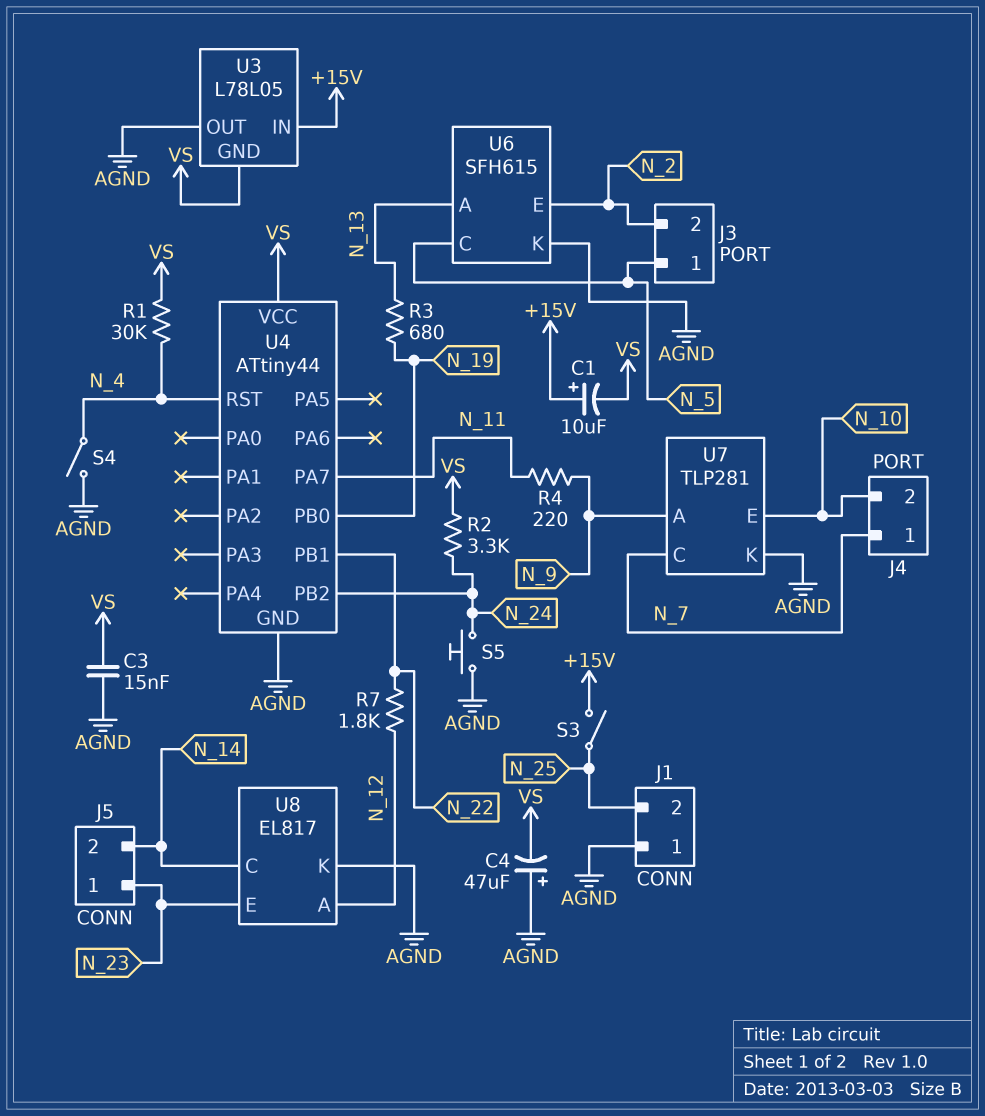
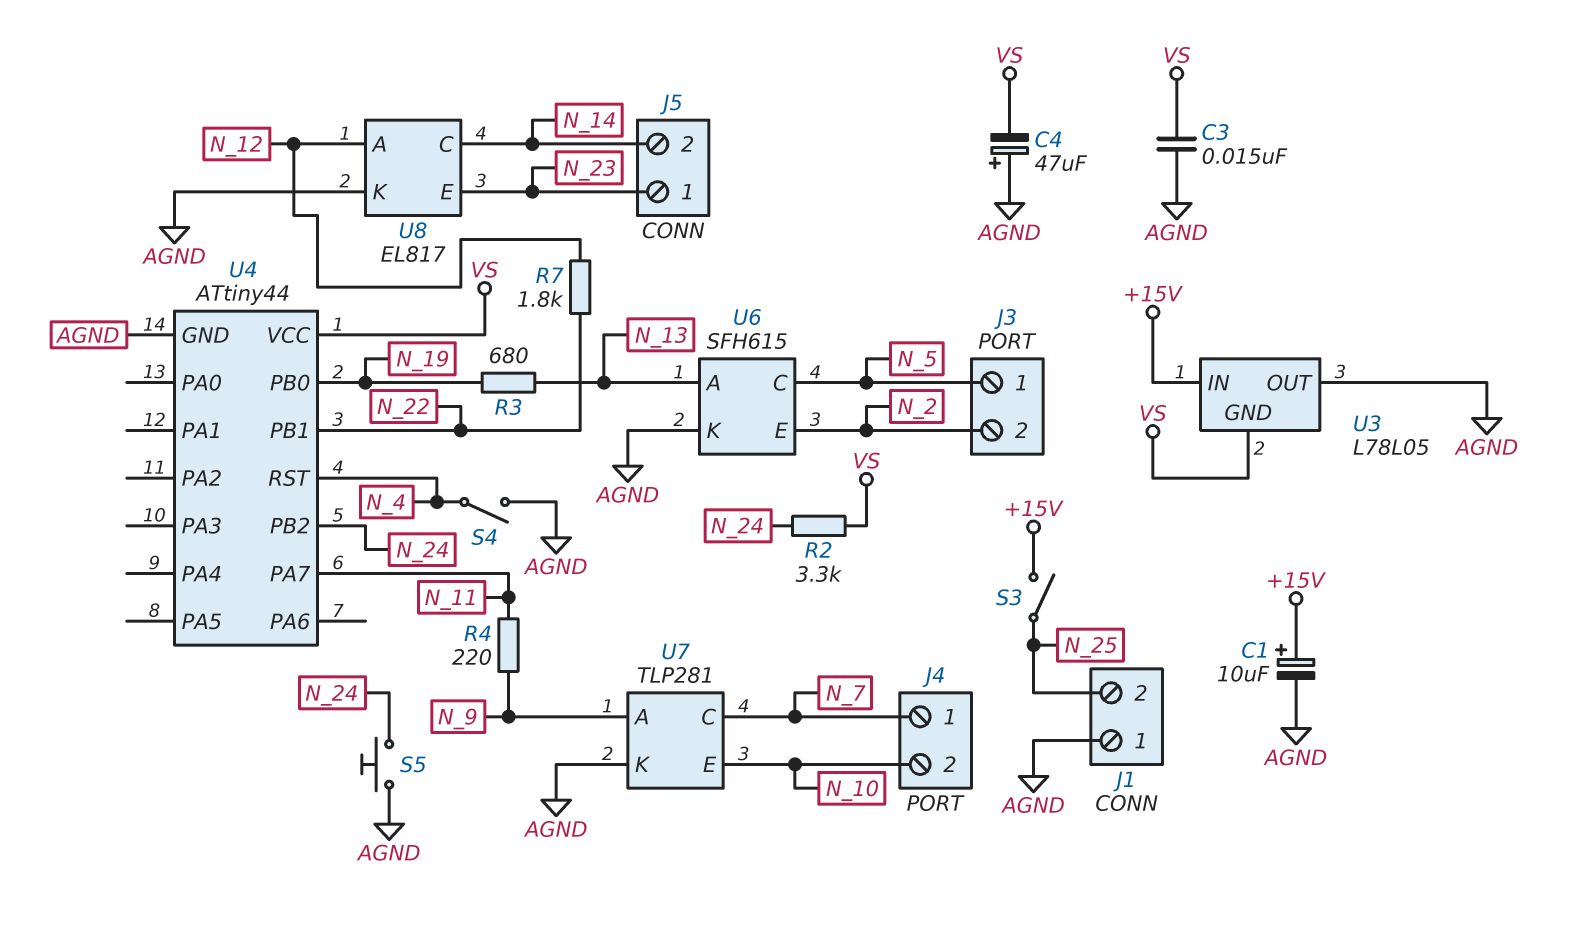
C1: 10uF (plus +15V, minus VS) -> 10uF (plus +15V, minus AGND)
R1: 30k (N_4, VS) -> none

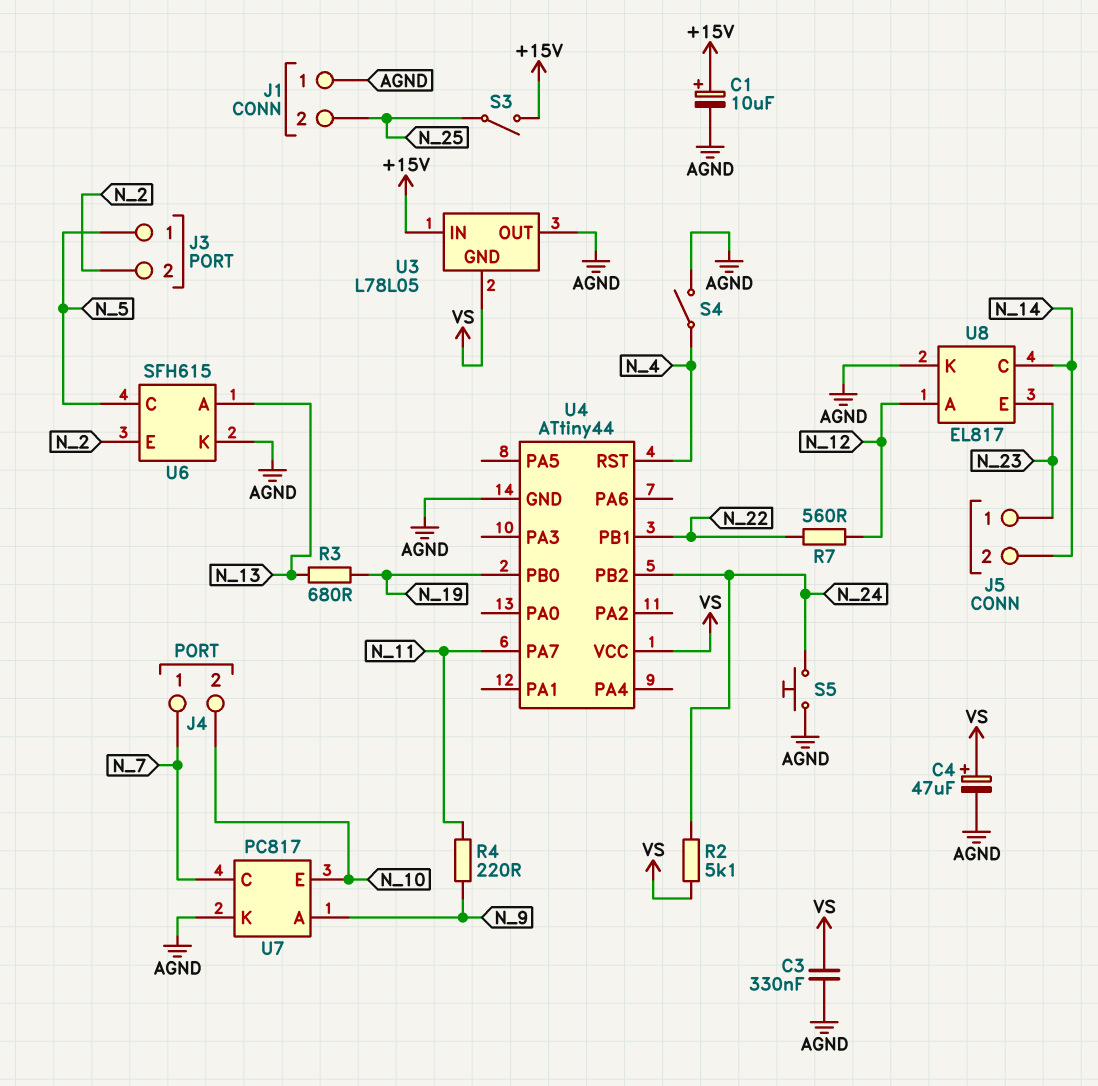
C3: 15nF (AGND, VS) -> 330nF (AGND, VS)
C4: 47uF (plus AGND, minus VS) -> 47uF (plus VS, minus AGND)
R2: 3.3k (N_24, VS) -> 5.1k (N_24, VS)
R7: 1.8k (N_12, N_22) -> 560 (N_12, N_22)
U7: TLP281 -> PC817

